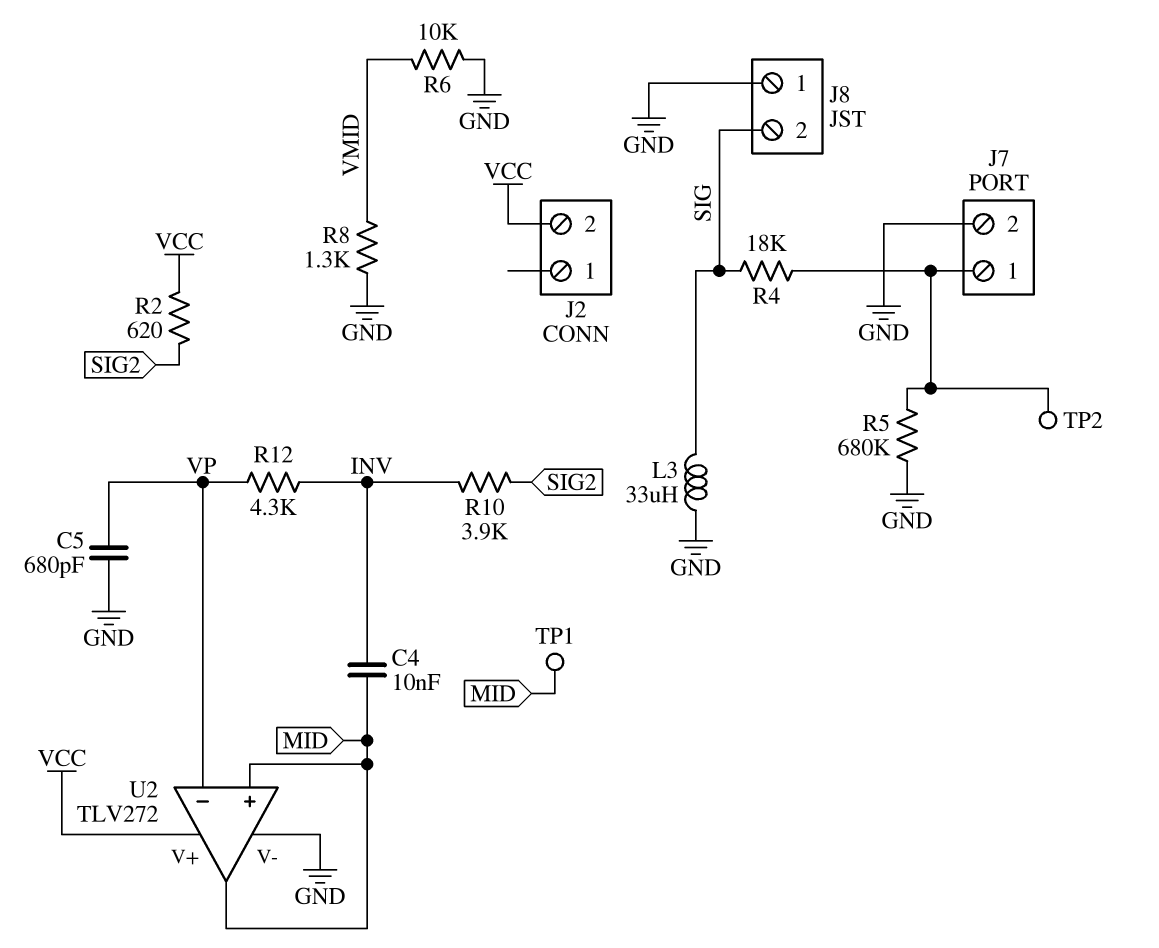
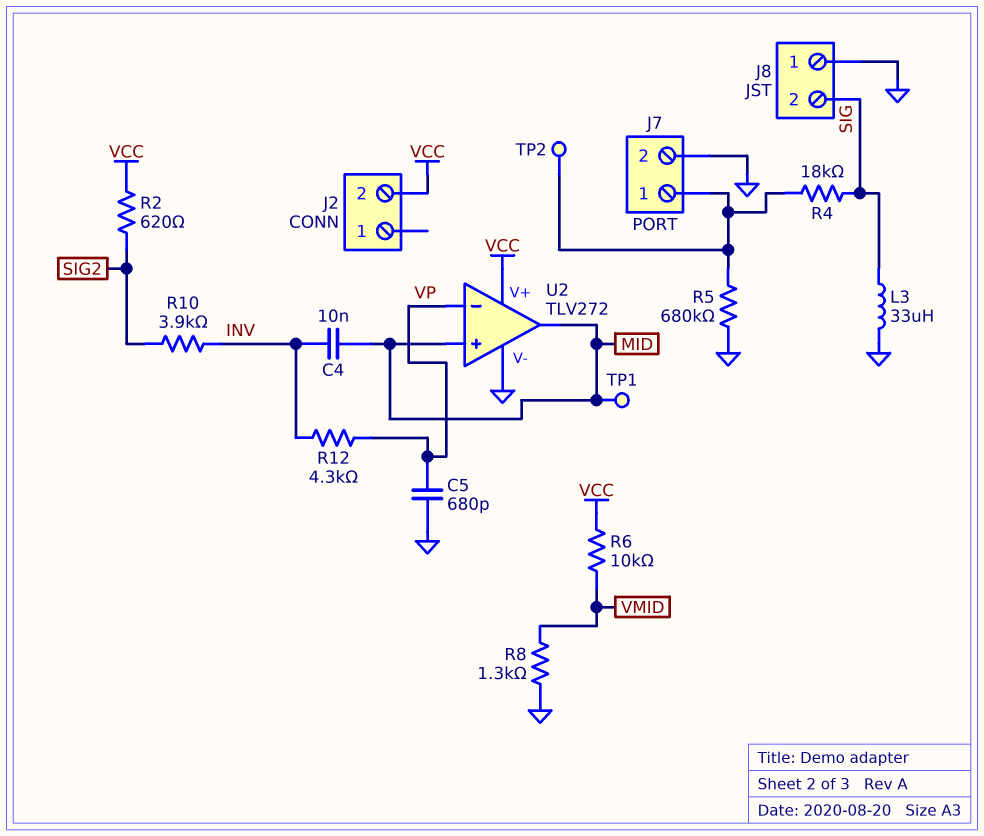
R6: 10k (GND, VMID) -> 10k (VCC, VMID)

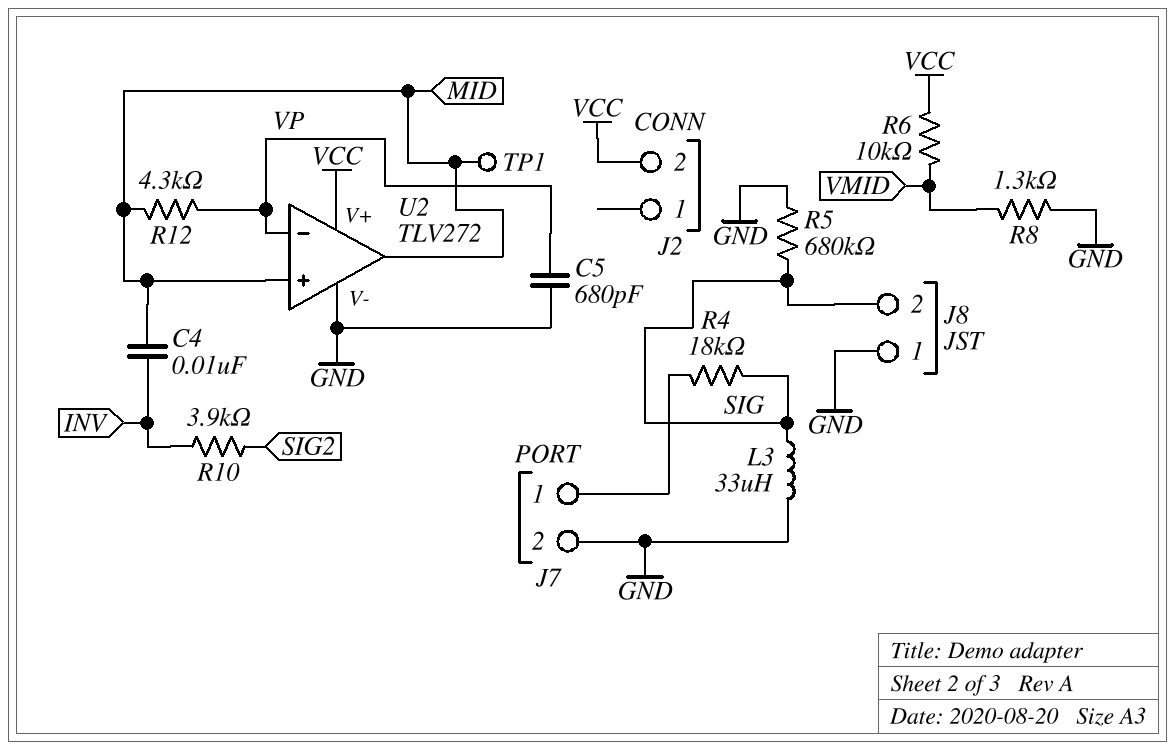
R2: 620 (SIG2, VCC) -> none
R5: 680k (GND, J7/1) -> 680k (GND, SIG)
R12: 4.3k (INV, VP) -> 4.3k (MID, VP)
TP2: test point (J7/1) -> none

